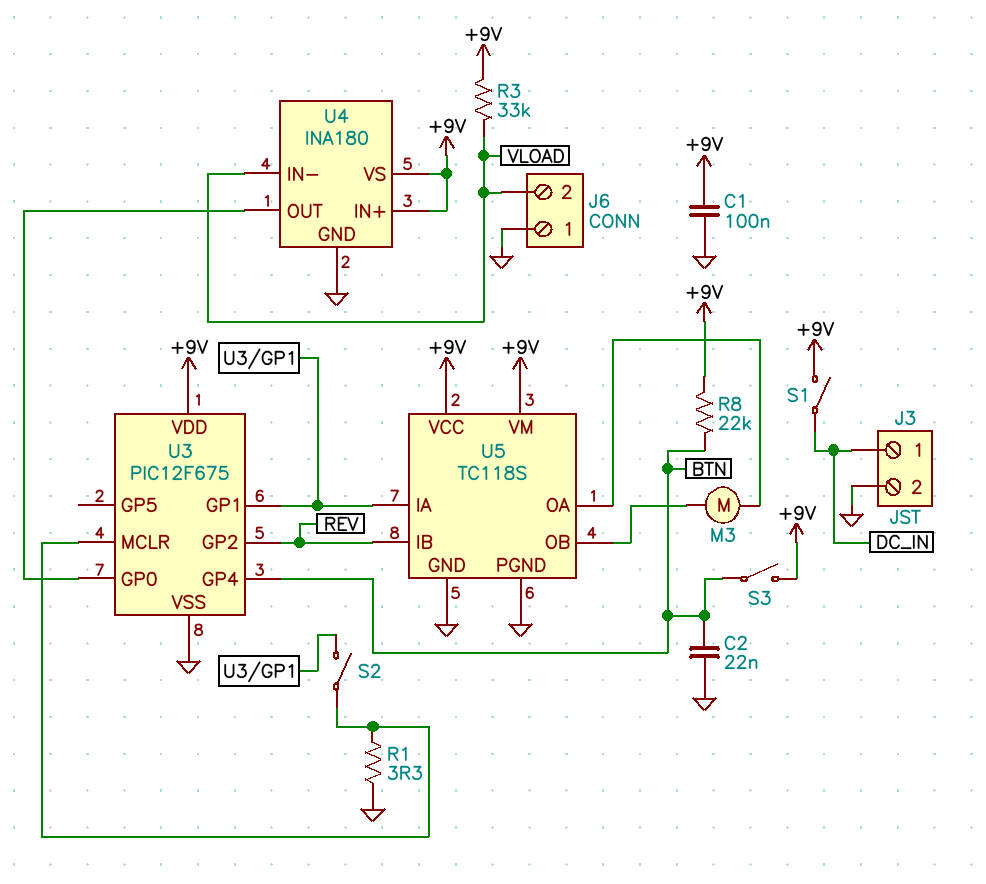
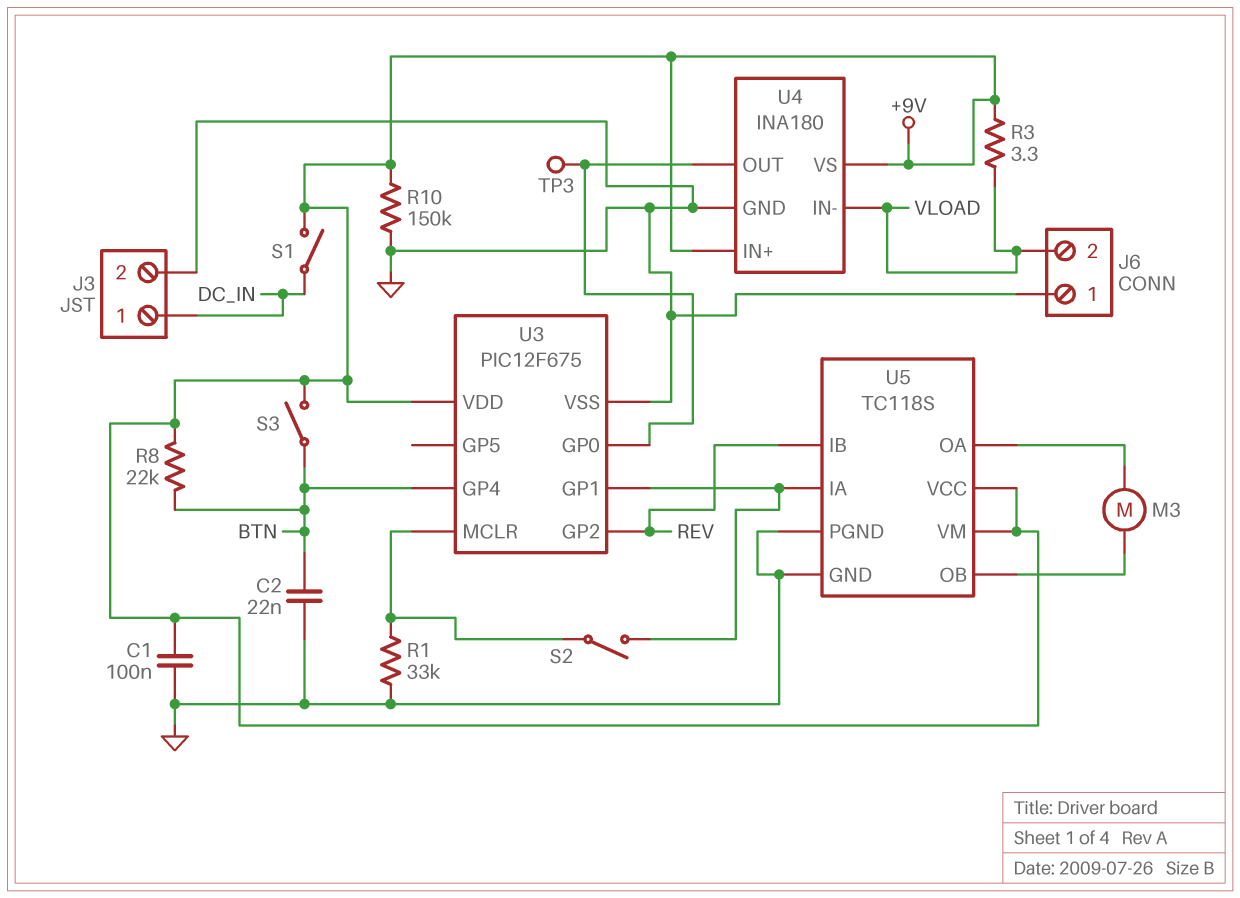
R1: 3.3 (GND, U3/MCLR) -> 33k (GND, U3/MCLR)
R3: 33k (+9V, VLOAD) -> 3.3 (+9V, VLOAD)
R10: none -> 150k (+9V, GND)
TP3: none -> test point (U3/GP0)

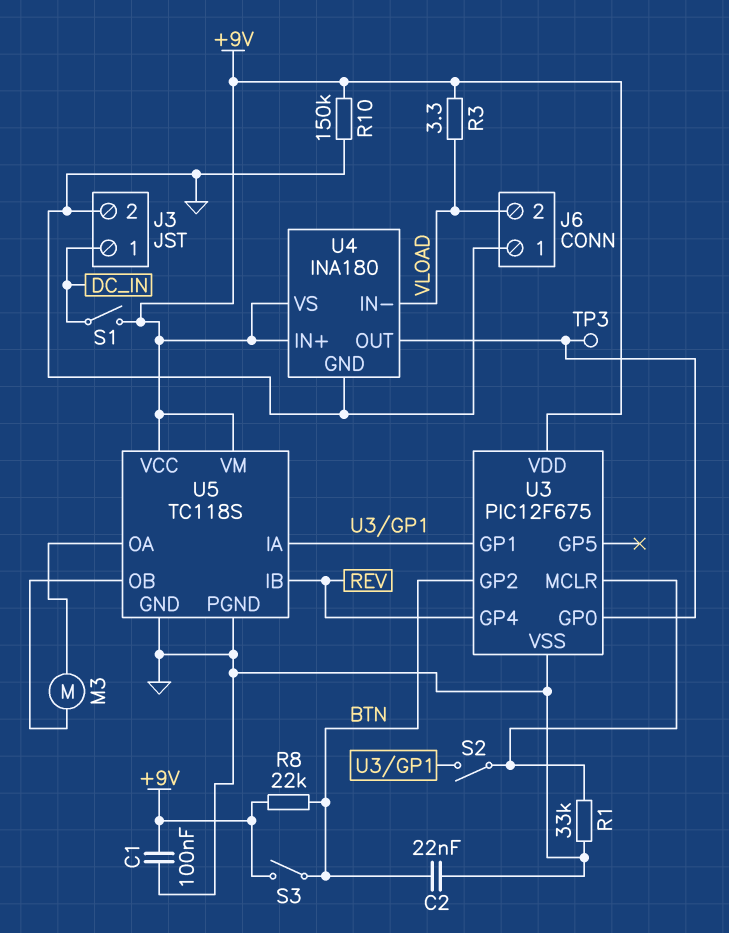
U3 pin GP2: REV -> BTN
U3 pin GP4: BTN -> REV

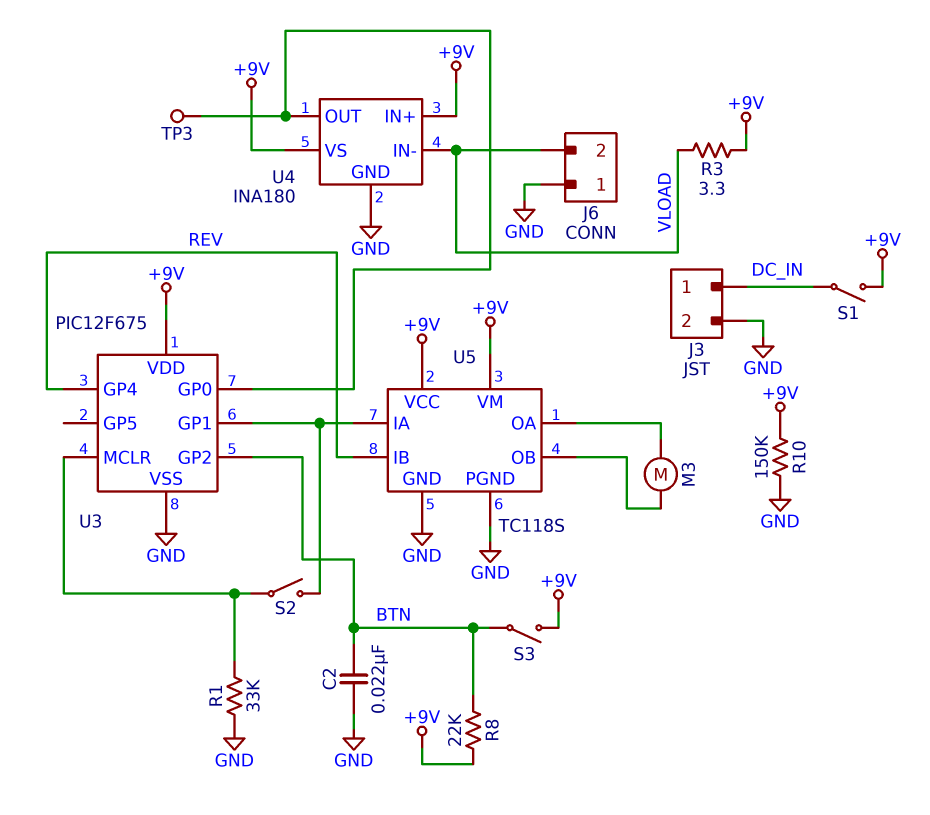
C1: 100nF (+9V, GND) -> none

